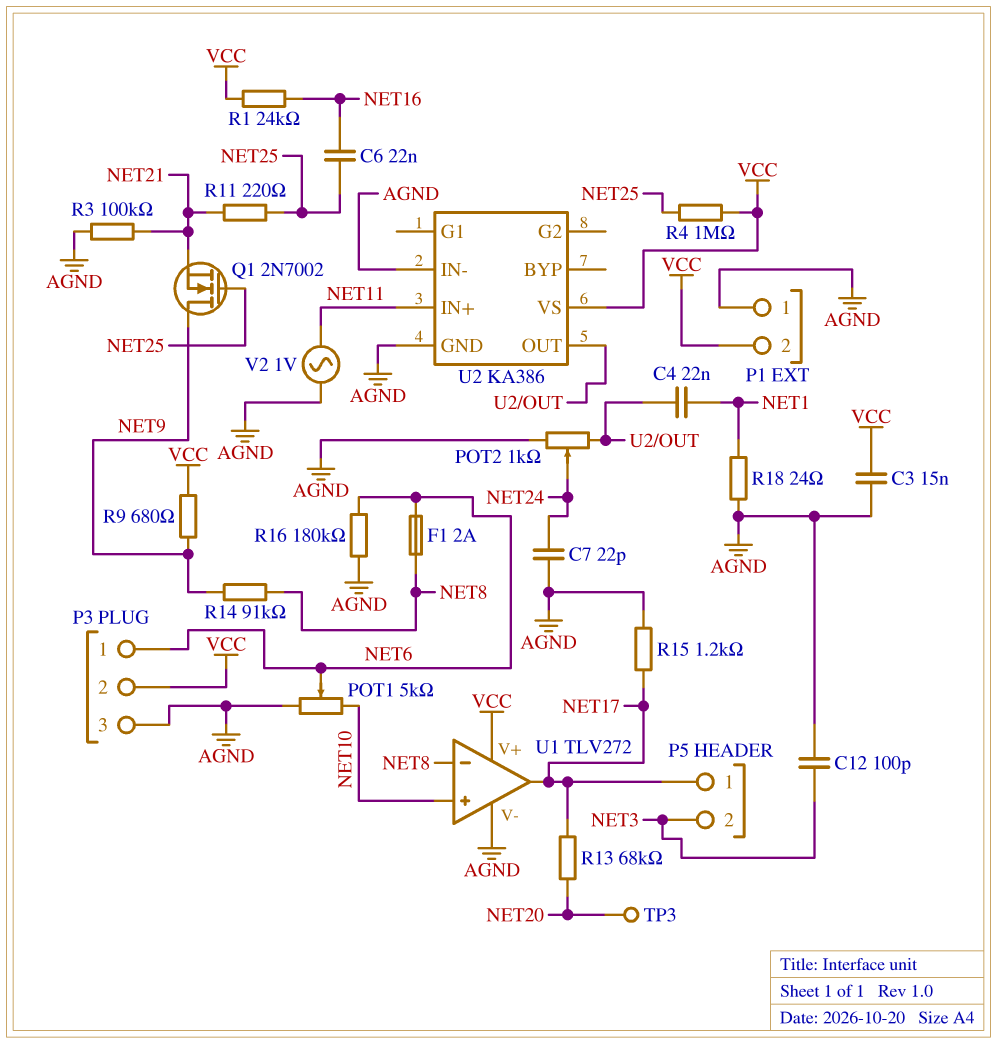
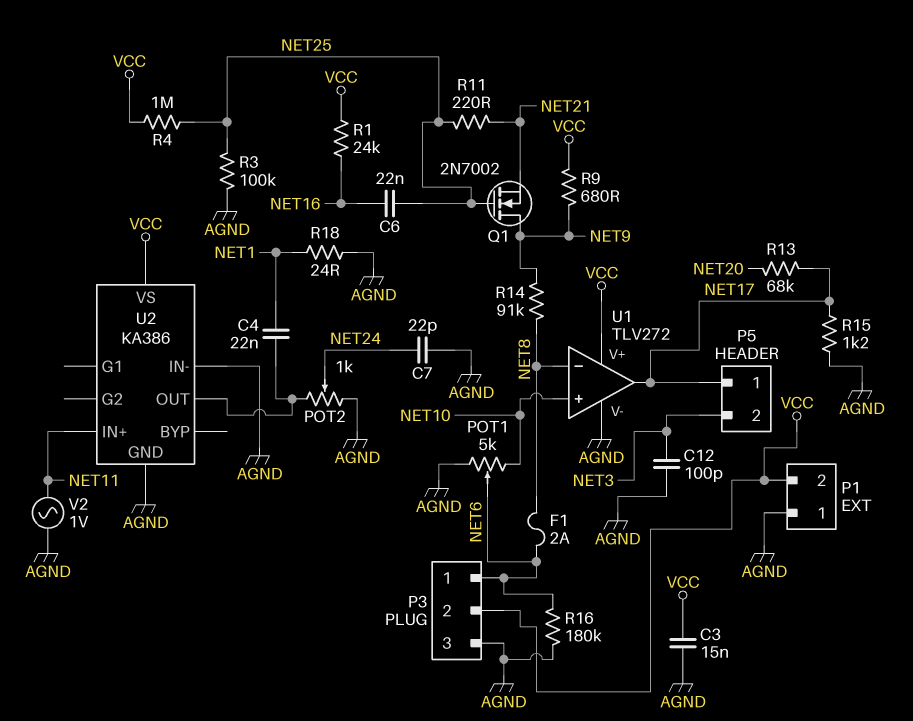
R3: 100k (AGND, NET21) -> 100k (AGND, NET25)
TP3: test point (NET20) -> none

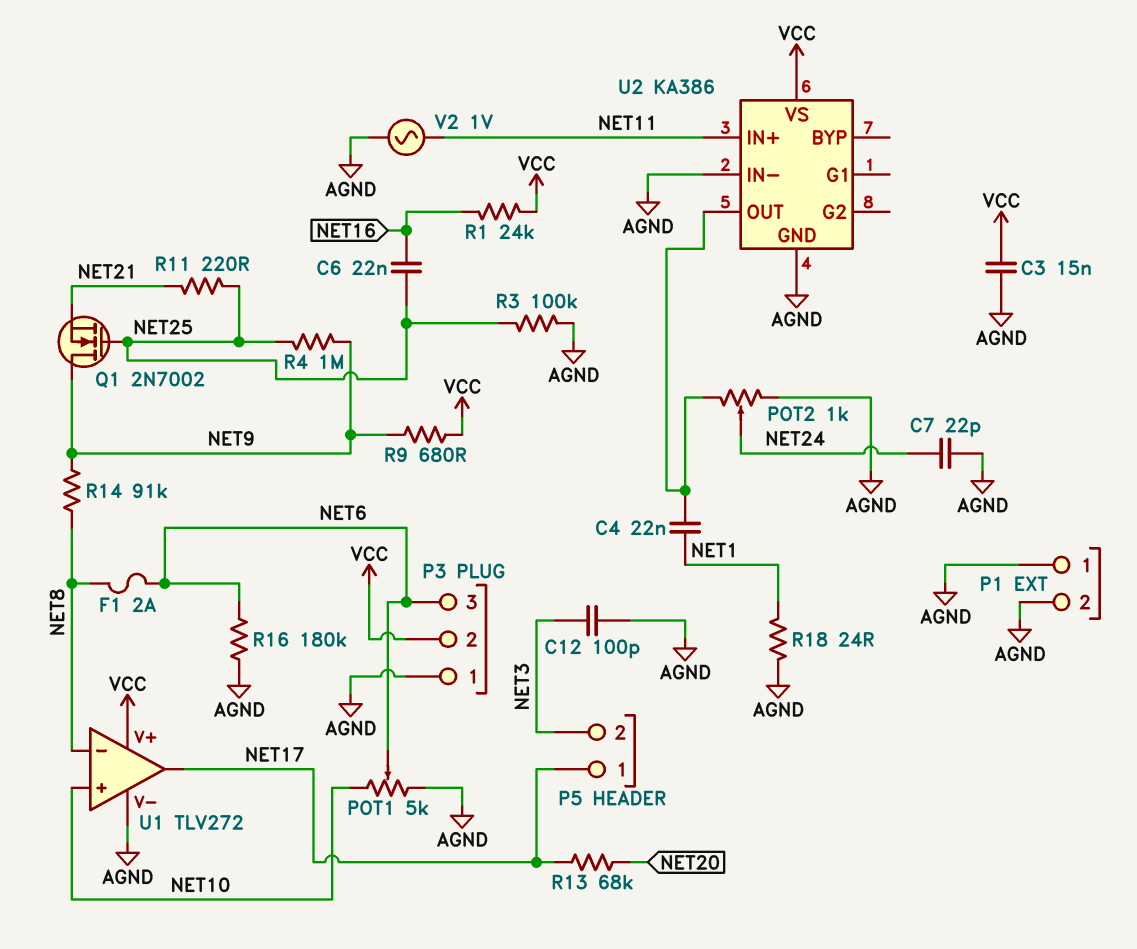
P1 pin 2: VCC -> AGND
P3 pin 1: NET6 -> AGND
P3 pin 3: AGND -> NET6
R4: 1M (NET25, VCC) -> 1M (NET9, NET25)
R15: 1.2k (AGND, NET17) -> none

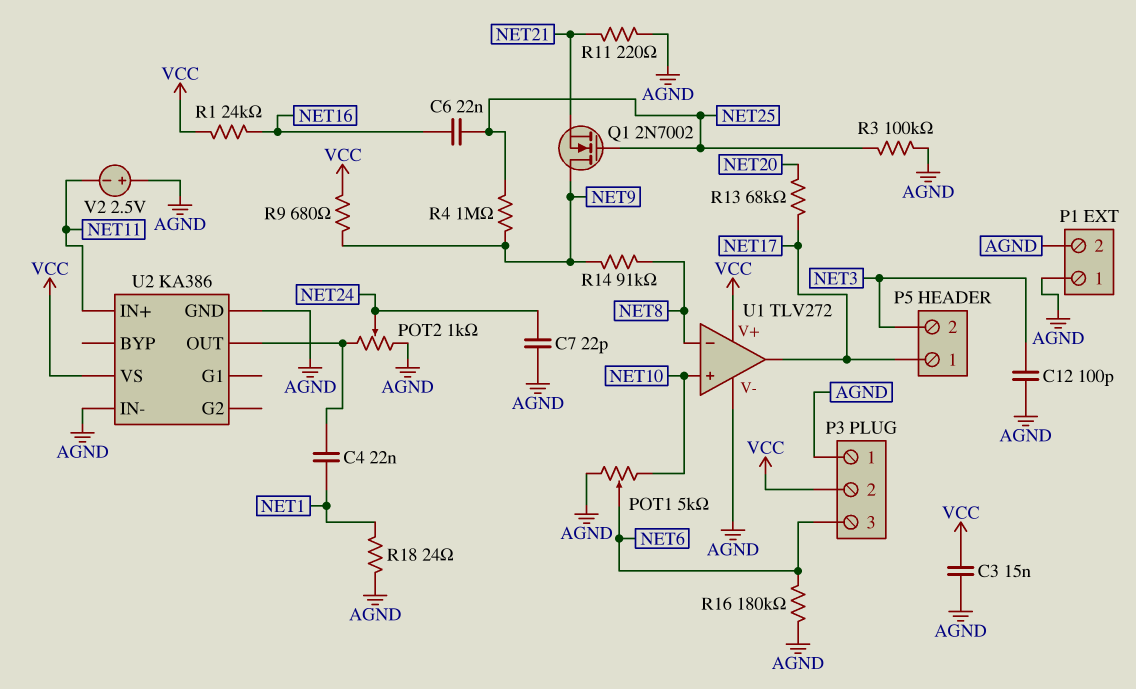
F1: 2A (NET6, NET8) -> none
R11: 220 (NET21, NET25) -> 220 (AGND, NET21)
V2: AC 1V (AGND, NET11) -> 2.5V (plus AGND, minus NET11)

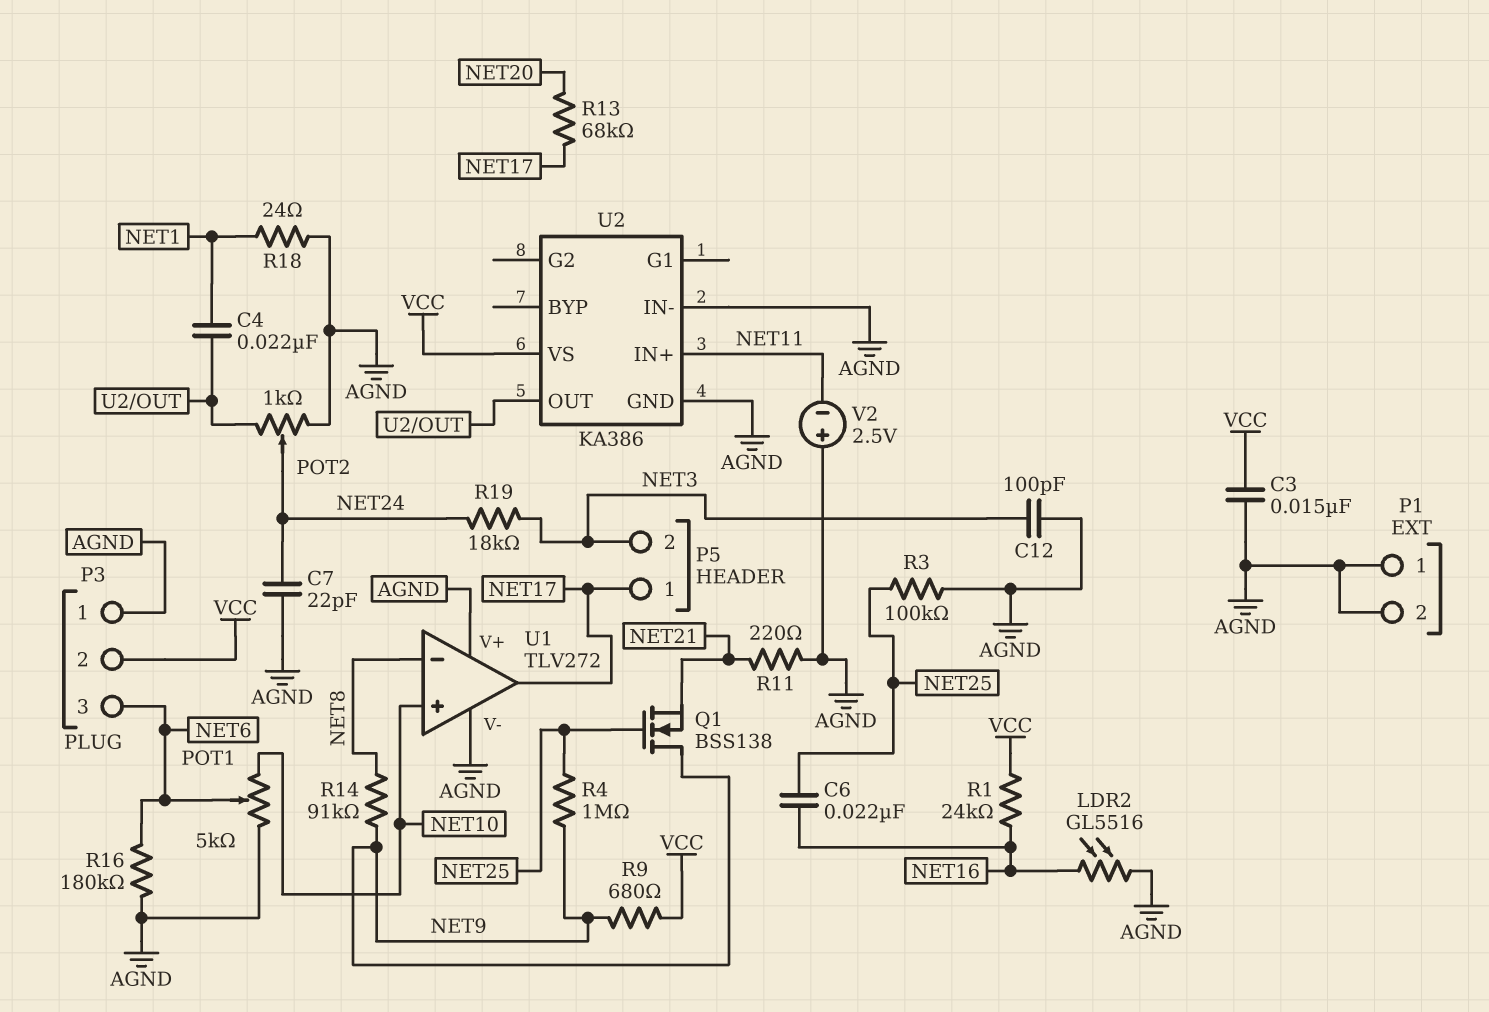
LDR2: none -> GL5516 (AGND, NET16)
Q1: NMOS 2N7002 (G NET25, D NET9, S NET21) -> NMOS BSS138 (G NET25, D NET9, S NET21)
R19: none -> 18k (NET3, NET24)
U1 pin V+: VCC -> AGND

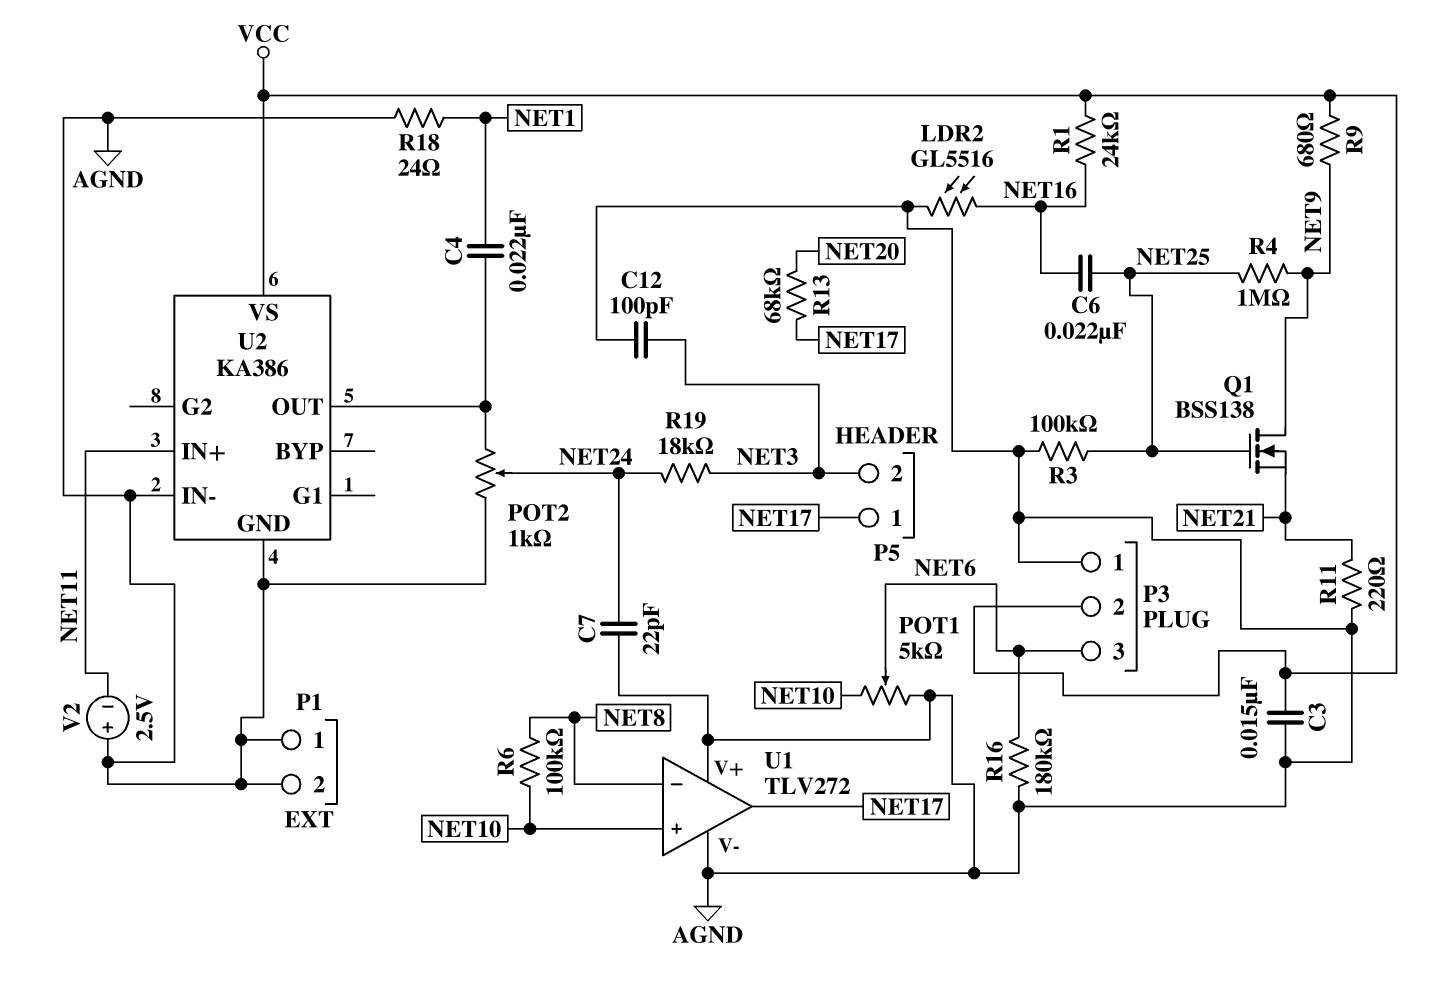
R6: none -> 100k (NET8, NET10)
R14: 91k (NET8, NET9) -> none

